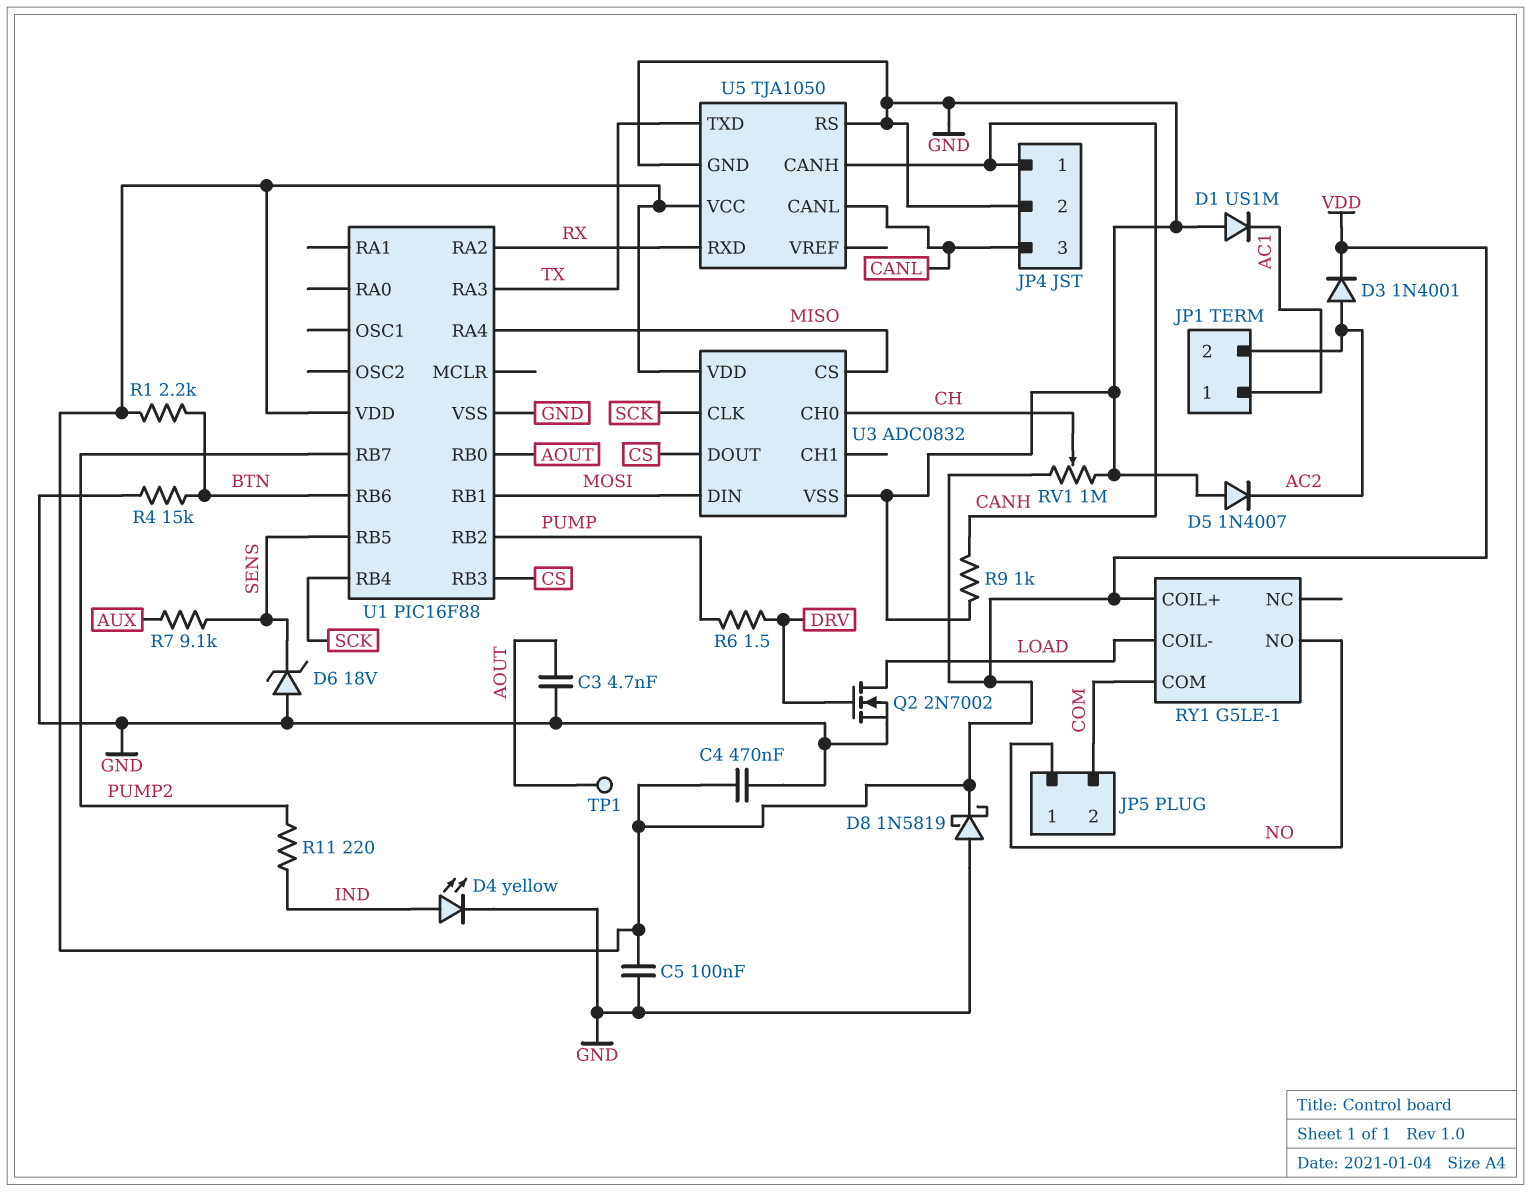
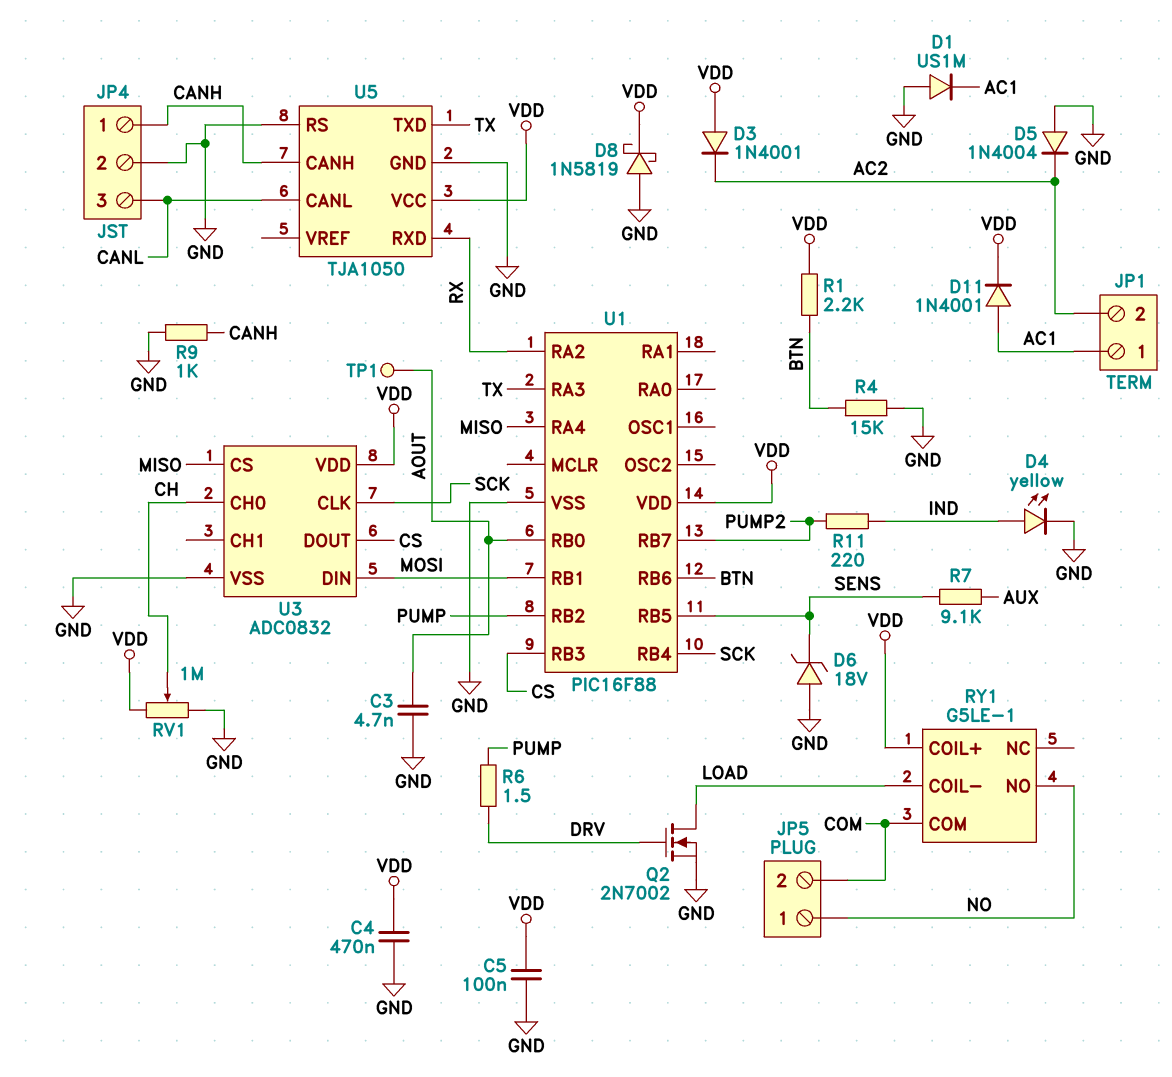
D3: diode 1N4001 (A AC2, K VDD) -> diode 1N4001 (A VDD, K AC2)
D5: diode 1N4007 (A GND, K AC2) -> diode 1N4004 (A GND, K AC2)
D11: none -> diode 1N4001 (A AC1, K VDD)

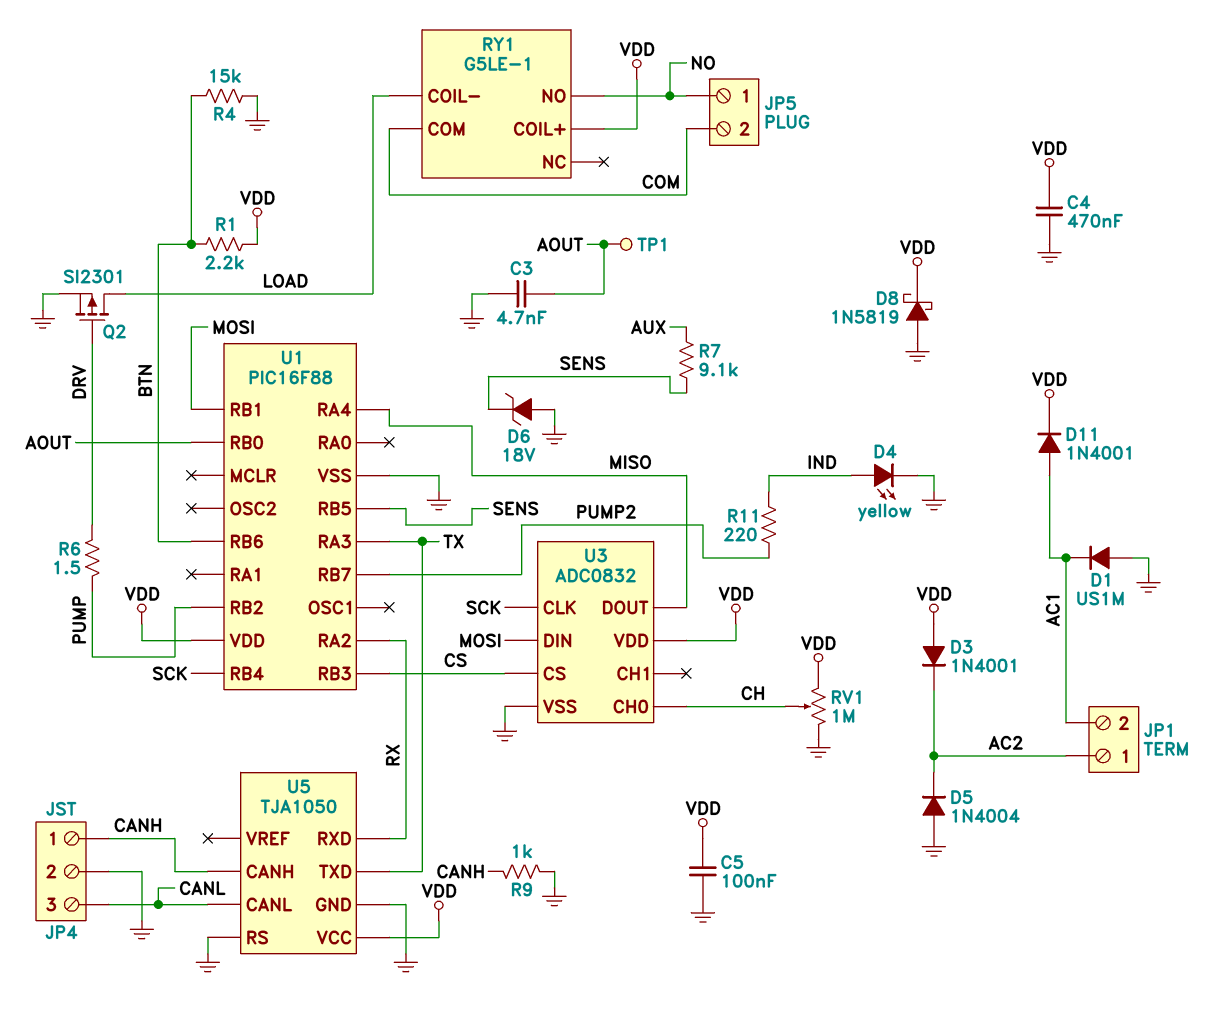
JP1 pin 1: AC1 -> AC2
JP1 pin 2: AC2 -> AC1
Q2: NMOS 2N7002 (G DRV, D LOAD, S GND) -> PMOS SI2301 (G DRV, D LOAD, S GND)
U3 pin CS: MISO -> CS
U3 pin DOUT: CS -> MISO

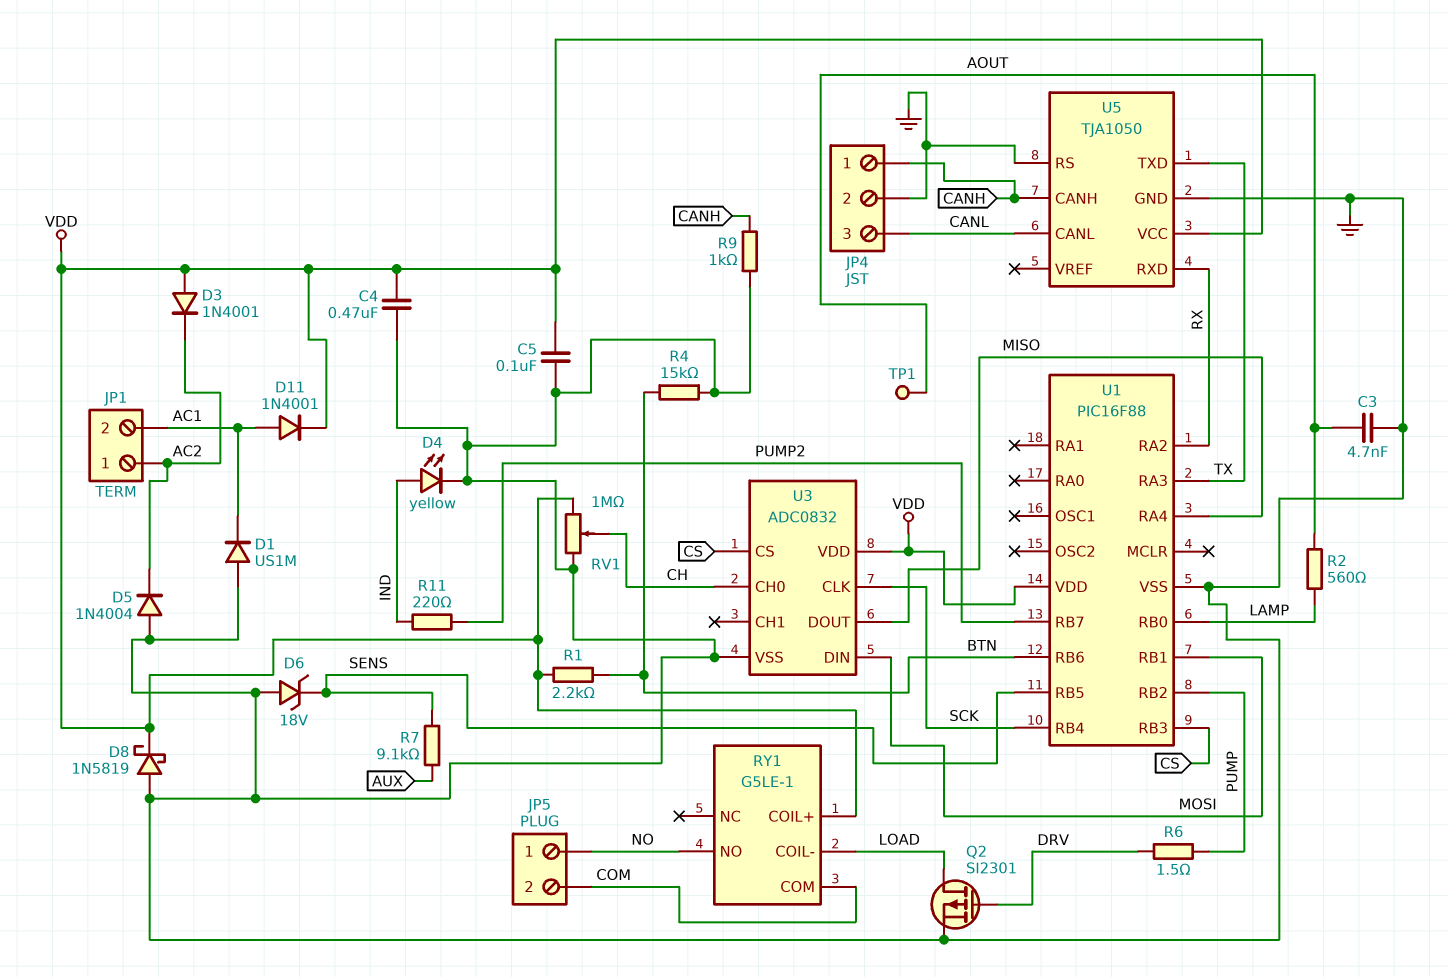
R2: none -> 560 (AOUT, LAMP)
U1 pin RB0: AOUT -> LAMP

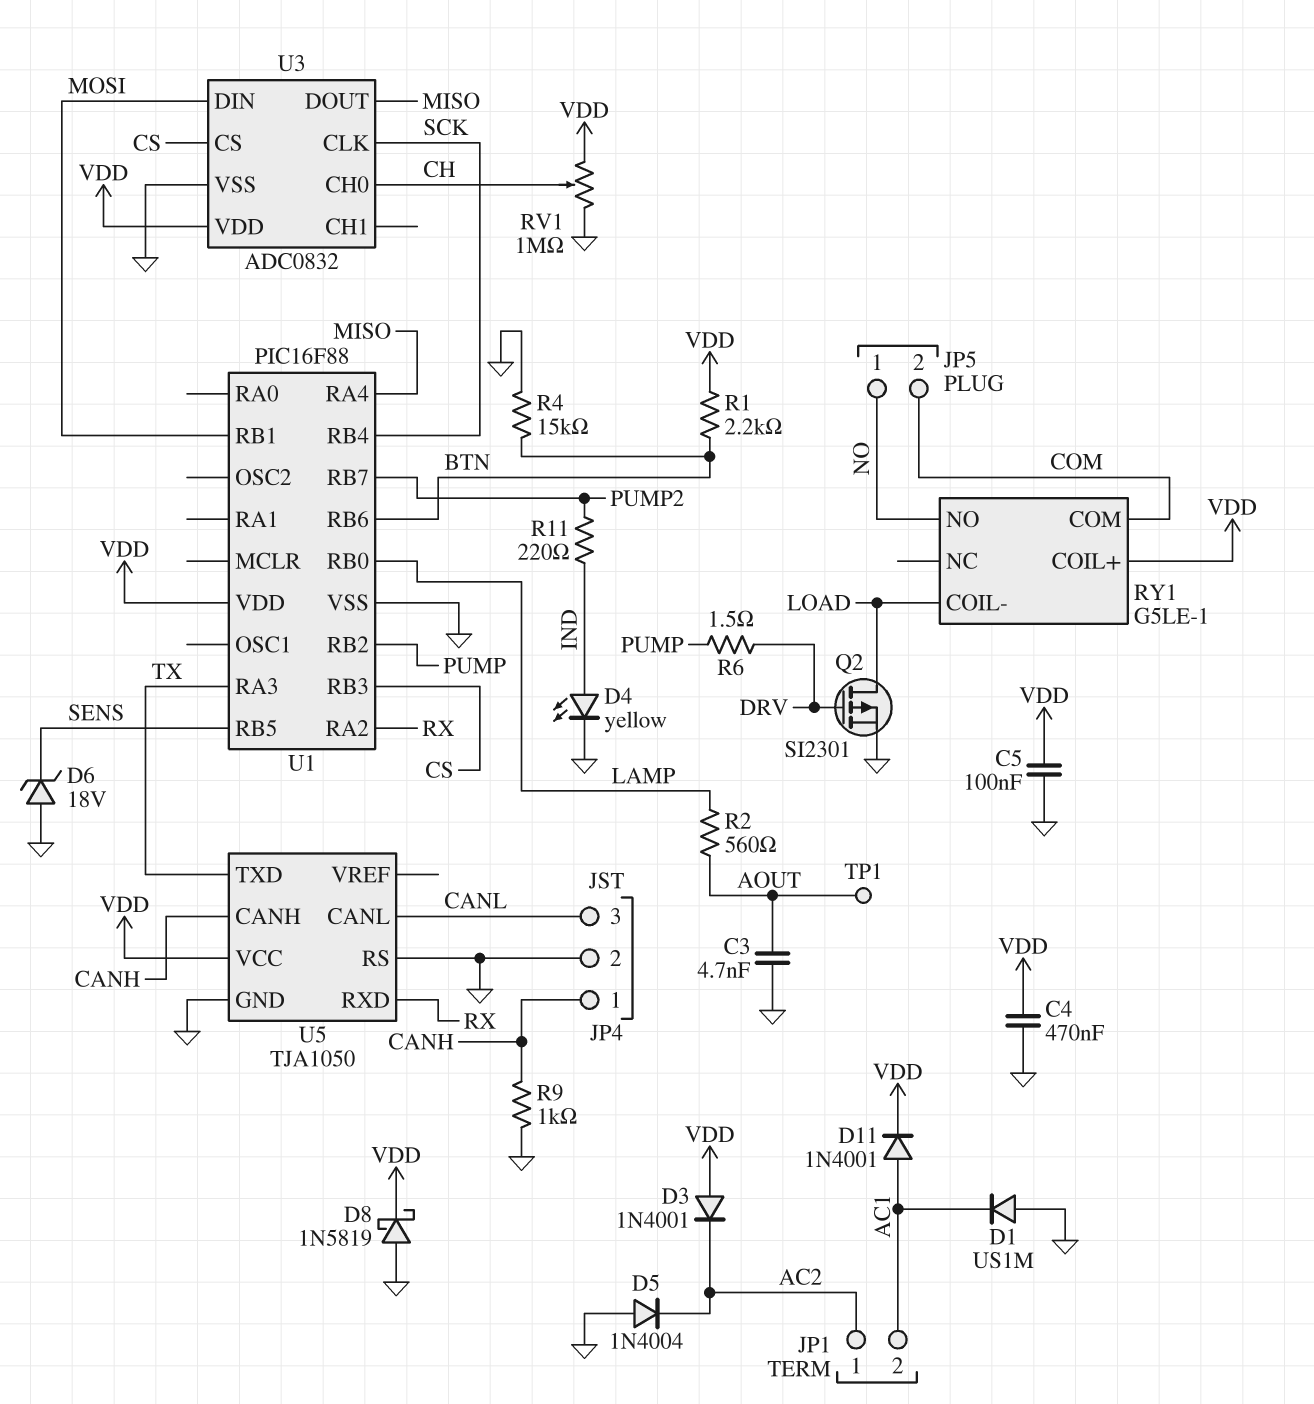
R7: 9.1k (AUX, SENS) -> none

